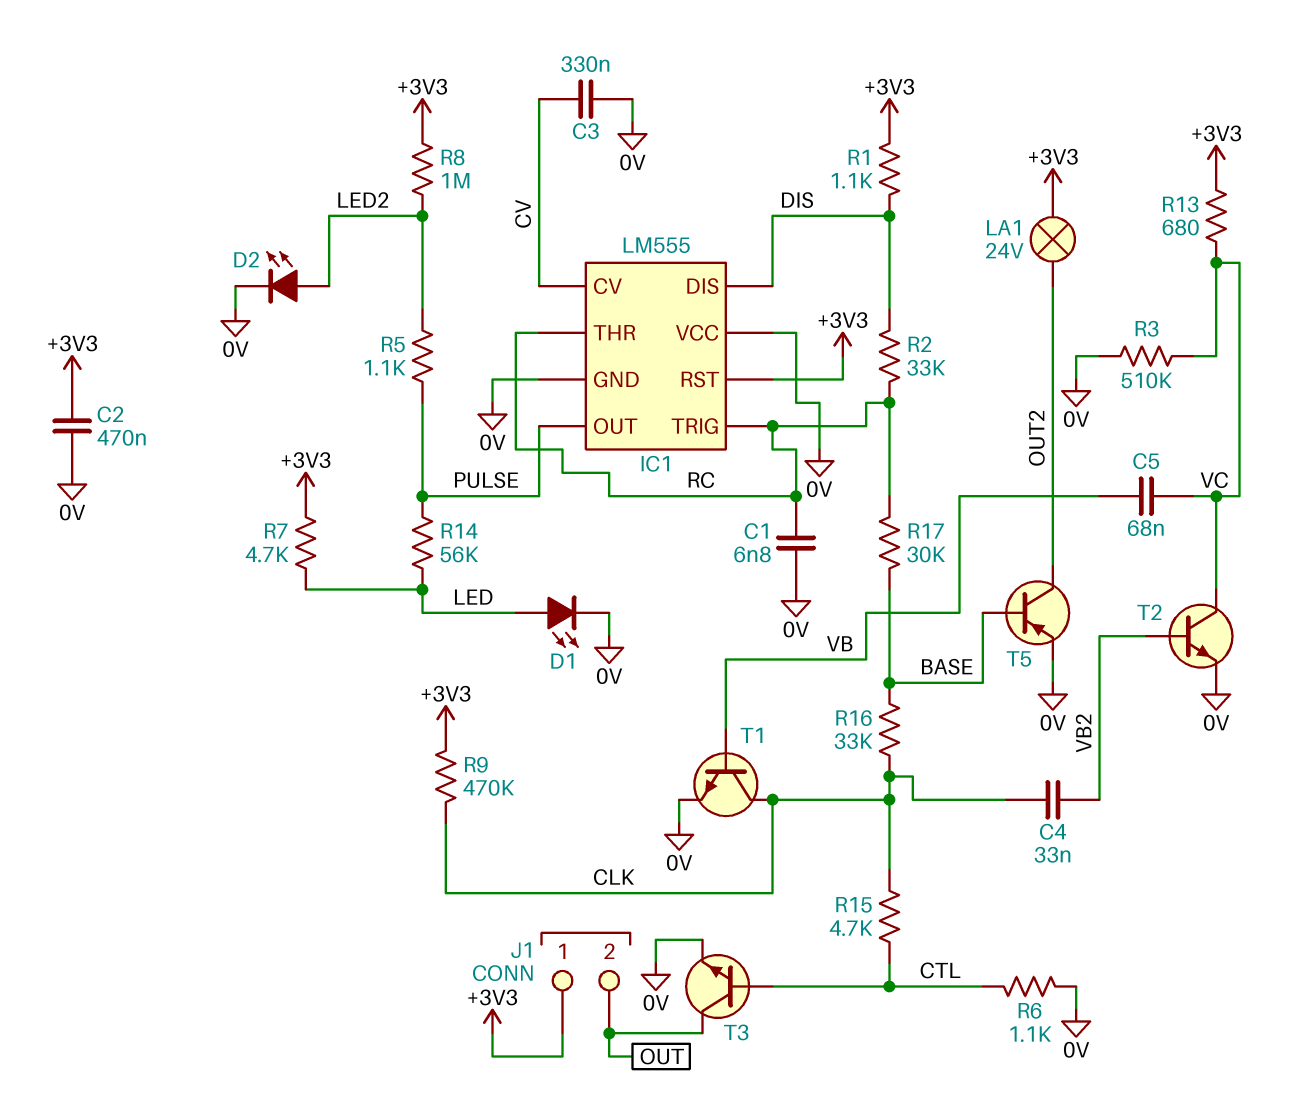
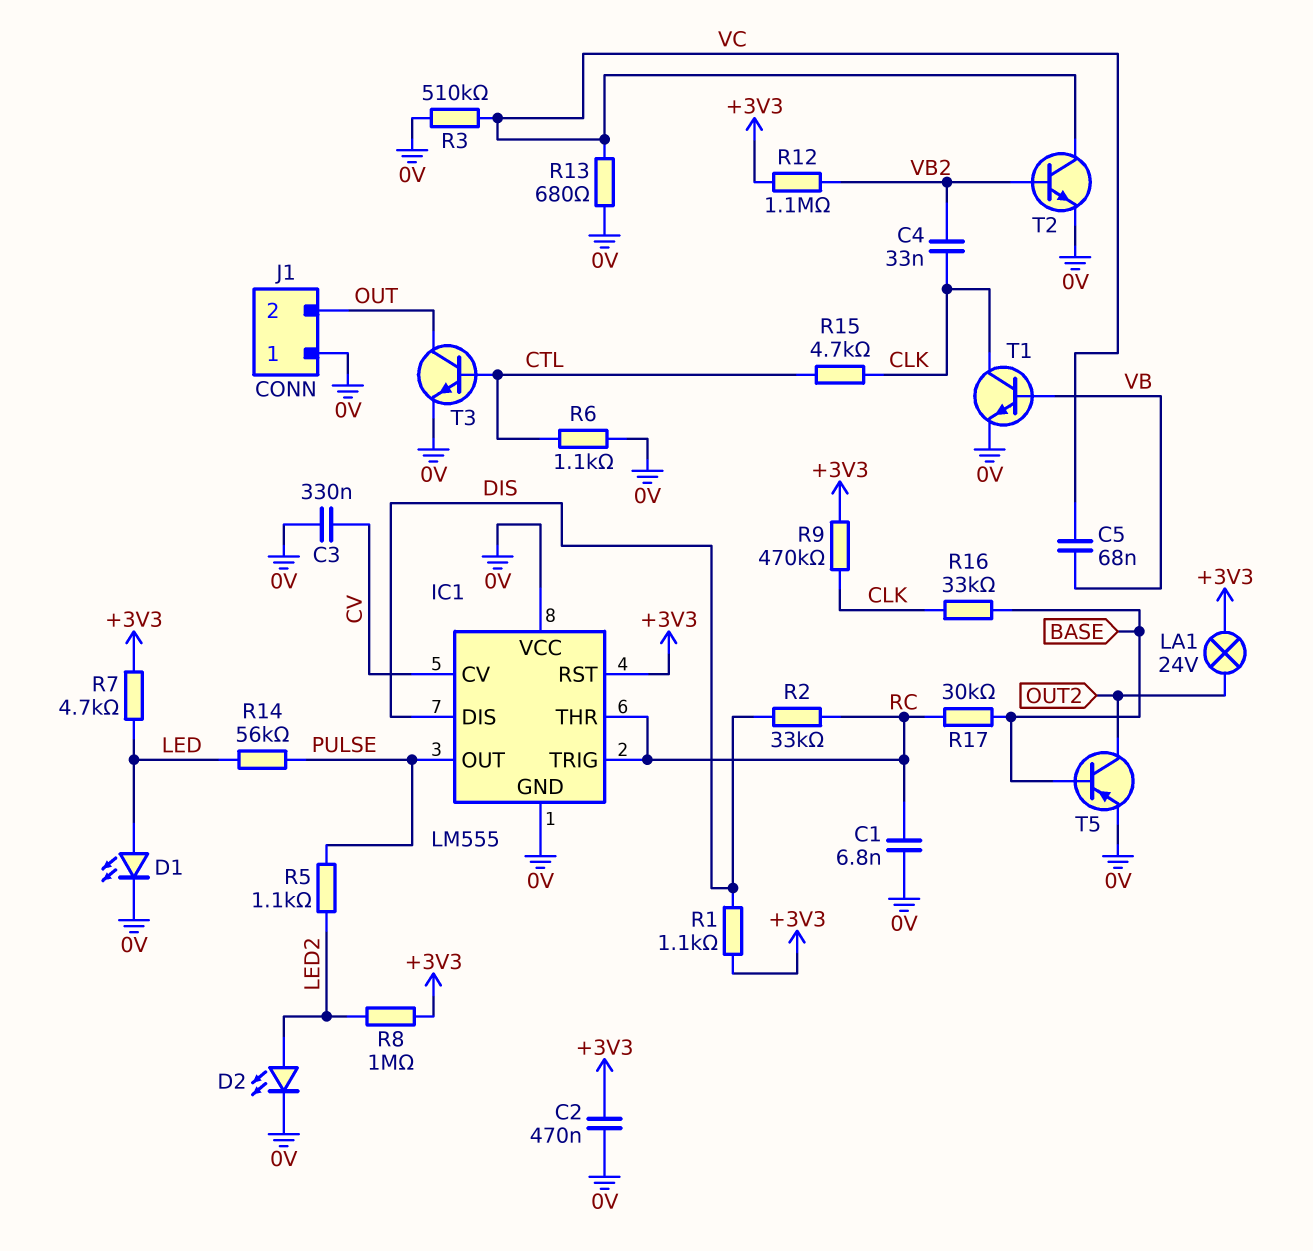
J1 pin 1: +3V3 -> 0V
R12: none -> 1.1M (+3V3, VB2)
R13: 680 (+3V3, VC) -> 680 (0V, VC)

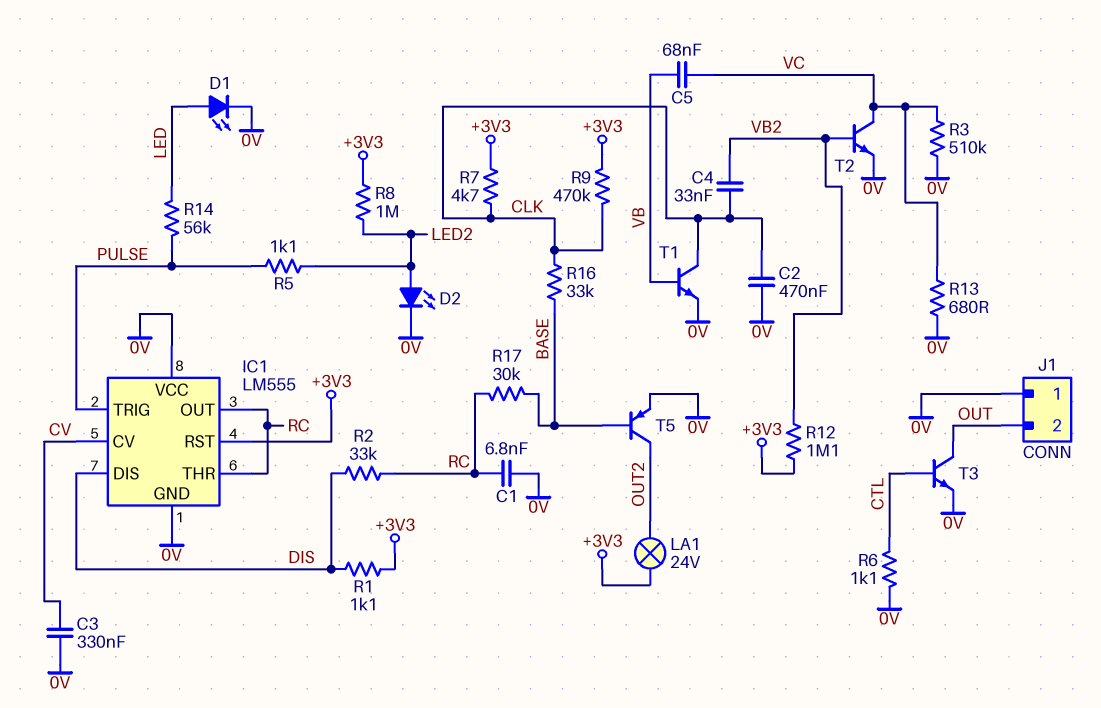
C2: 470nF (+3V3, 0V) -> 470nF (0V, CLK)
IC1 pin OUT: PULSE -> RC
IC1 pin TRIG: RC -> PULSE
R7: 4.7k (+3V3, LED) -> 4.7k (+3V3, CLK)
R15: 4.7k (CLK, CTL) -> none

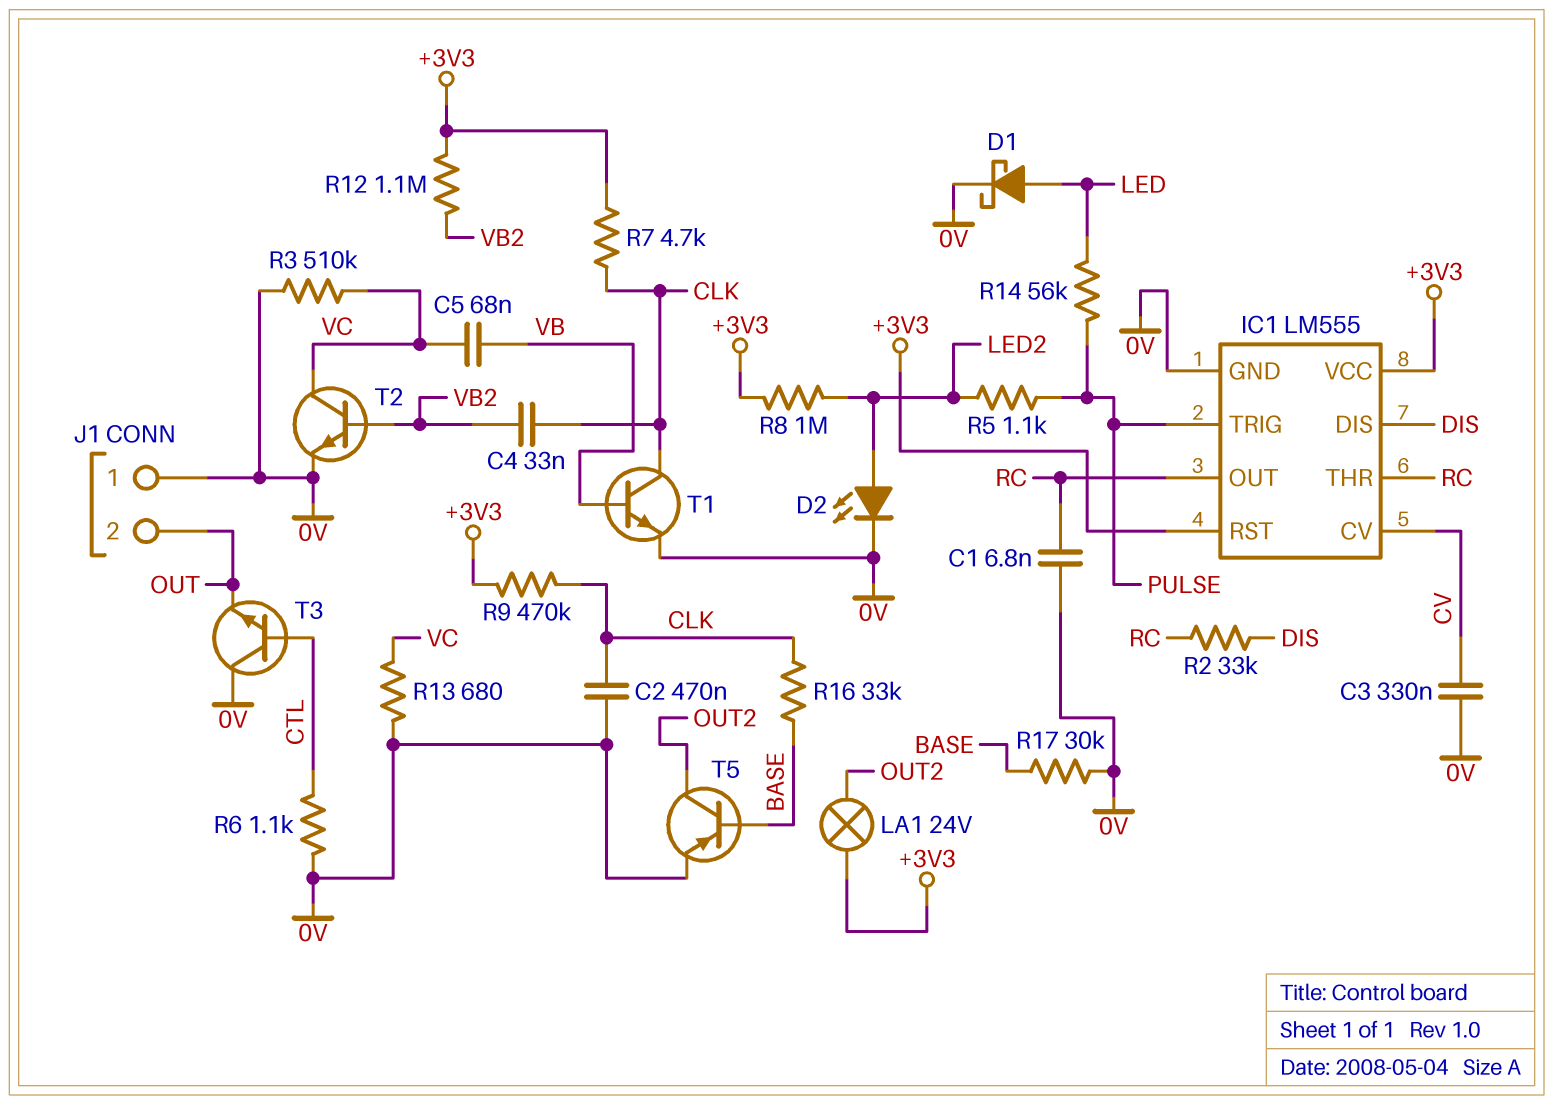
D1: LED (A LED, K 0V) -> schottky (A LED, K 0V)
IC1 pin VCC: 0V -> +3V3
R1: 1.1k (+3V3, DIS) -> none
R17: 30k (BASE, RC) -> 30k (0V, BASE)
T3: NPN (B CTL, C OUT, E 0V) -> NPN (B CTL, C 0V, E OUT)

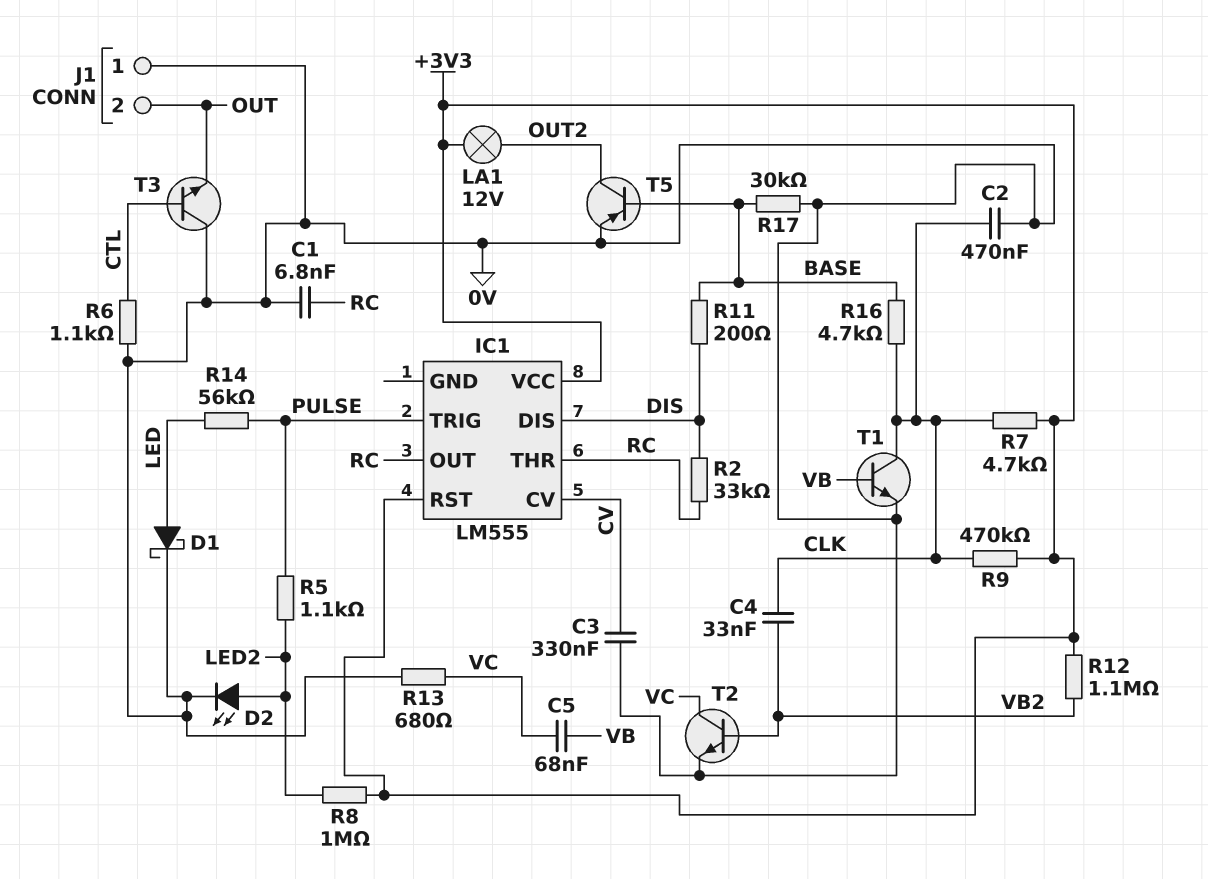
IC1 pin GND: 0V -> none
LA1: lamp 24V (+3V3, OUT2) -> lamp 12V (+3V3, OUT2)
R3: 510k (0V, VC) -> none
R11: none -> 200 (BASE, DIS)
R16: 33k (BASE, CLK) -> 4.7k (BASE, CLK)

